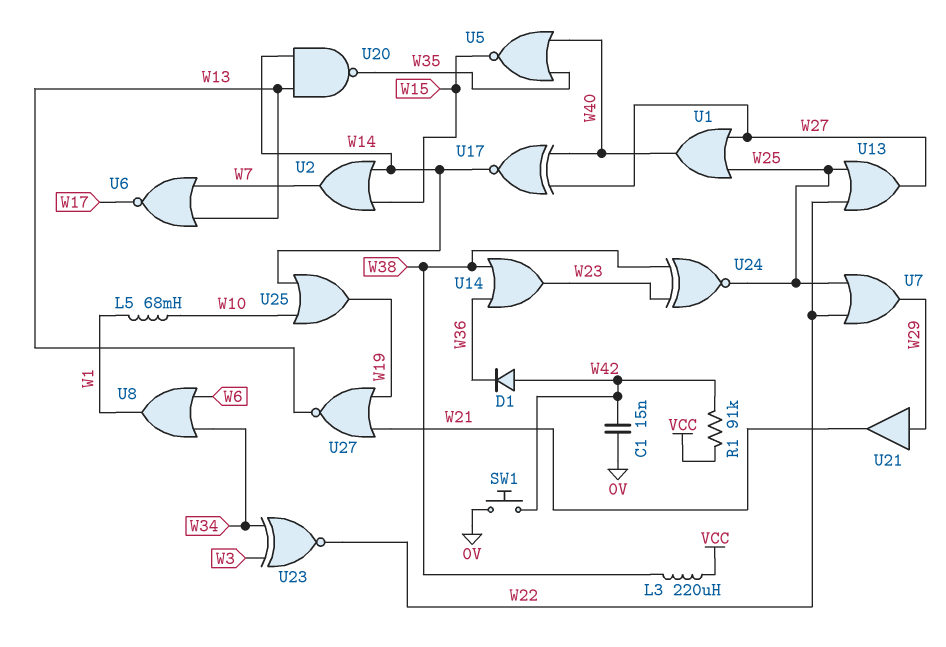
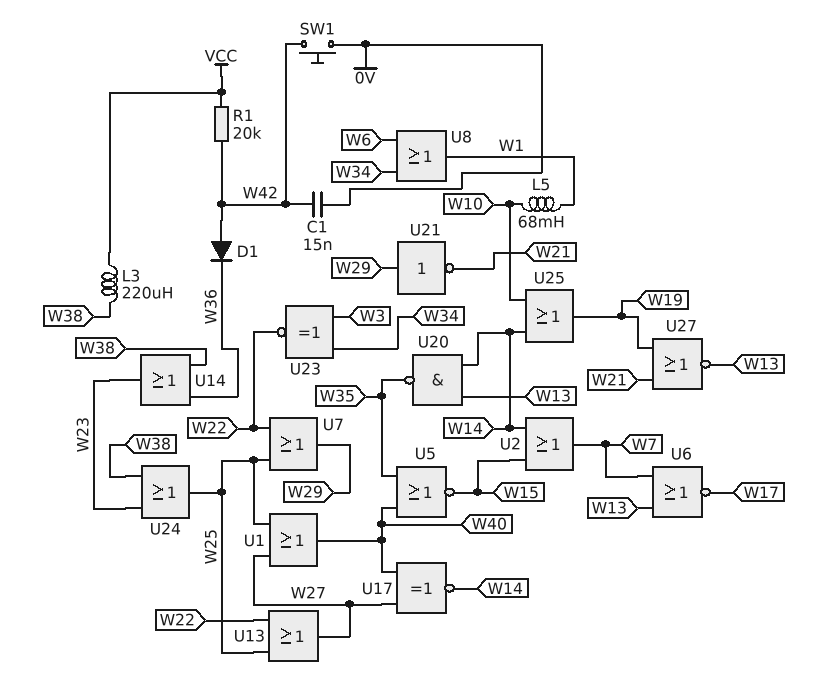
R1: 91k (VCC, W42) -> 20k (VCC, W42)
U21: buffer (in W29, out W21) -> NOT (in W29, out W21)
U24: XNOR (in W23, in W38, out W25) -> OR (in W23, in W38, out W25)

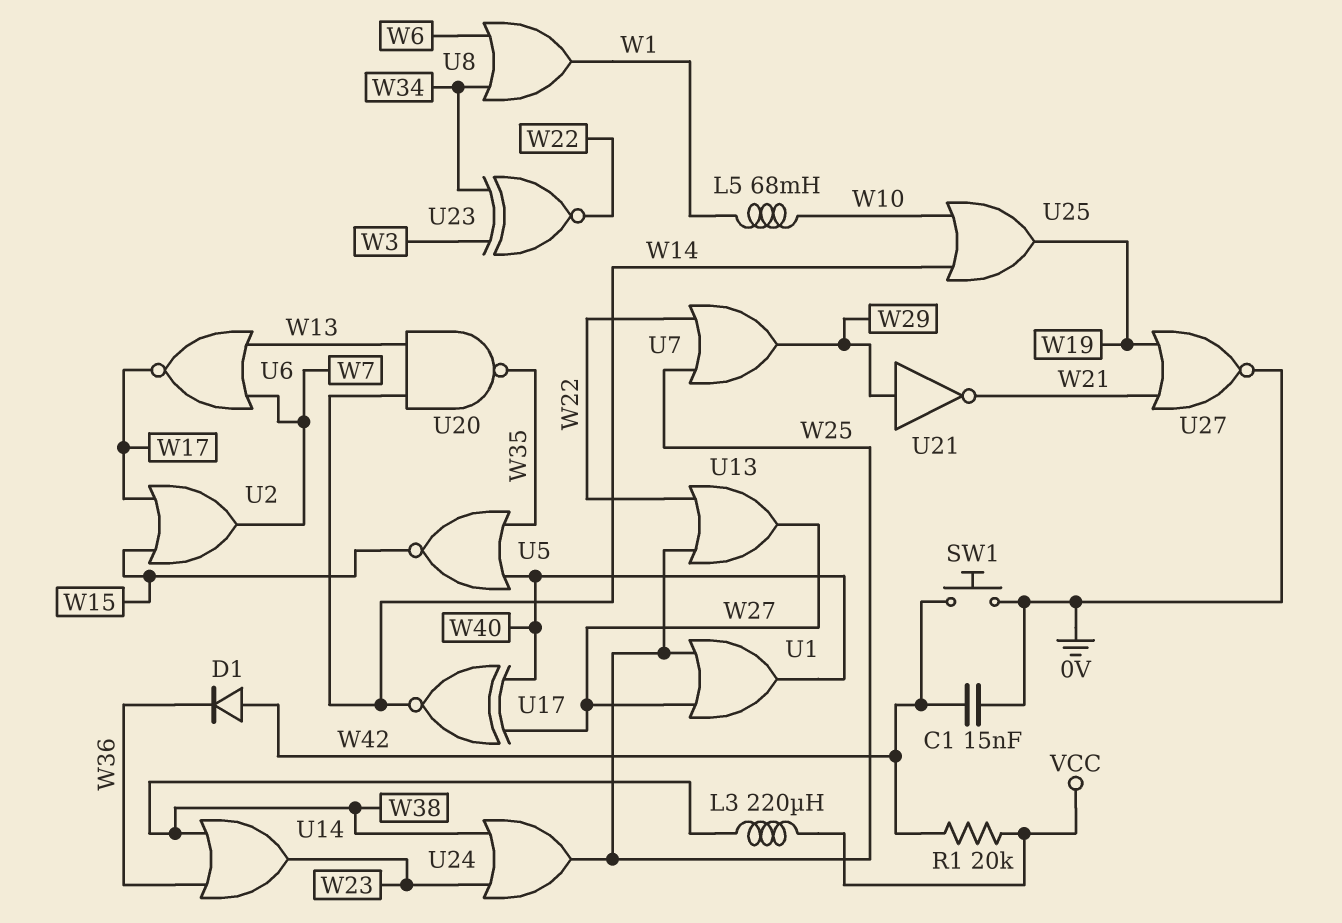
U2: OR (in W14, in W15, out W7) -> OR (in W15, in W17, out W7)
U27: NOR (in W19, in W21, out W13) -> NOR (in W19, in W21, out 0V)

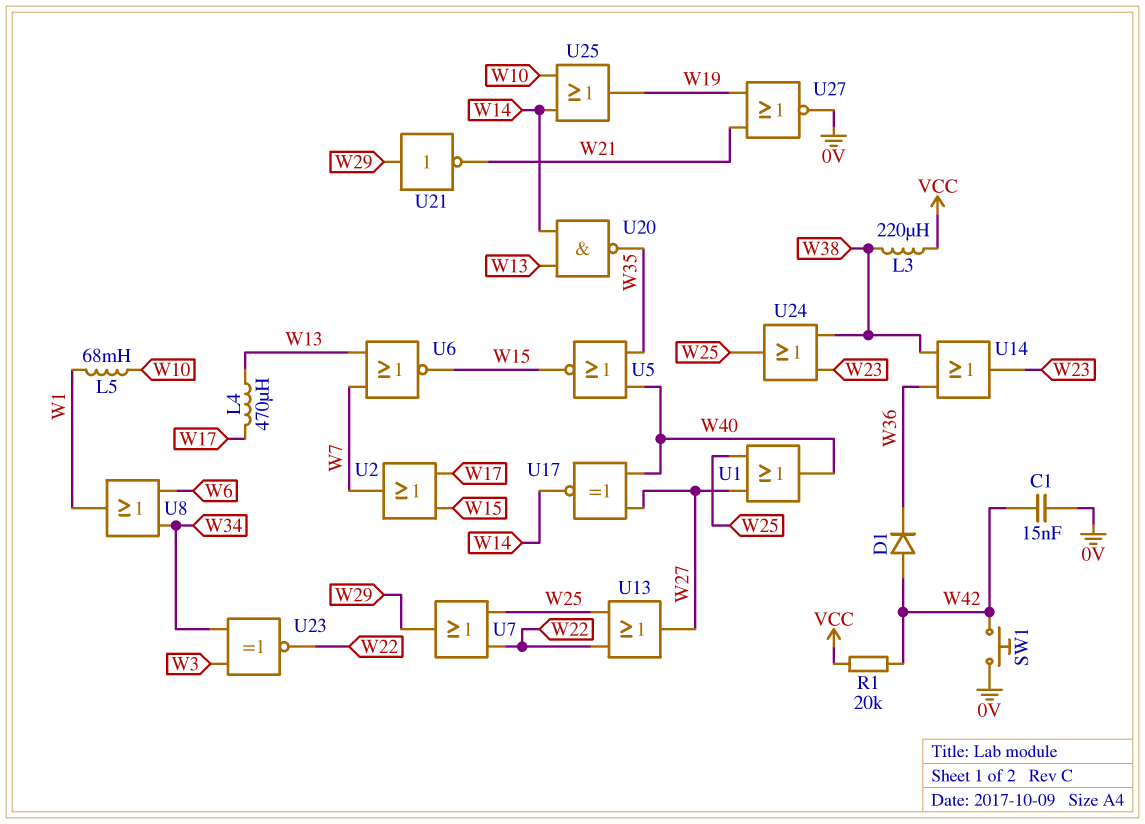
L4: none -> 470uH (W13, W17)
U6: NOR (in W7, in W13, out W17) -> NOR (in W7, in W13, out W15)

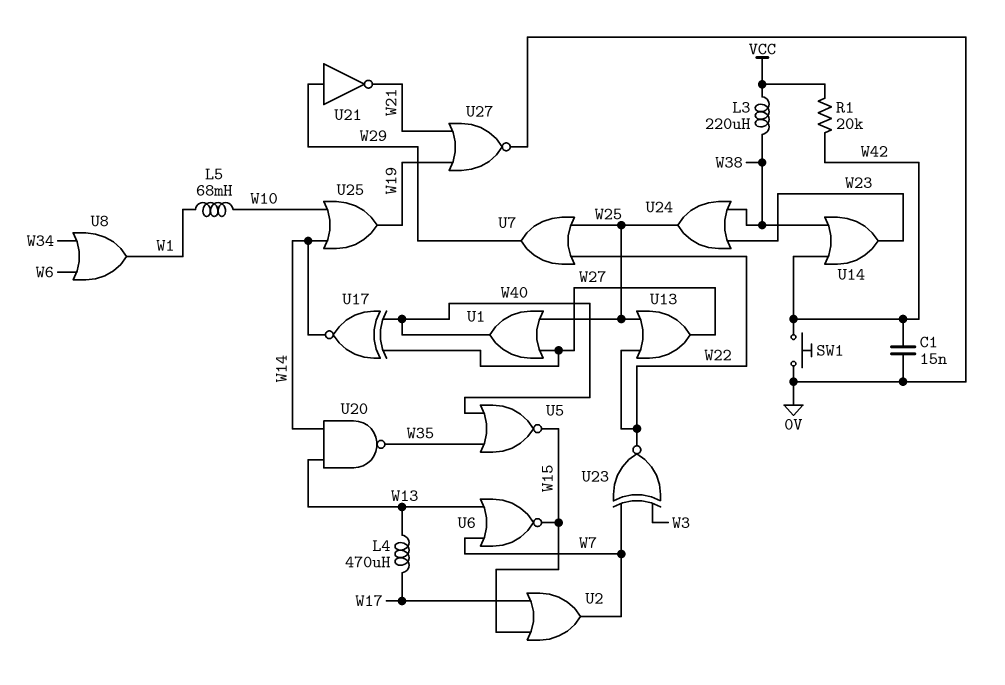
D1: diode (A W42, K W36) -> none
U14: OR (in W36, in W38, out W23) -> OR (in W38, in W42, out W23)
U23: XNOR (in W3, in W34, out W22) -> XNOR (in W3, in W7, out W22)

